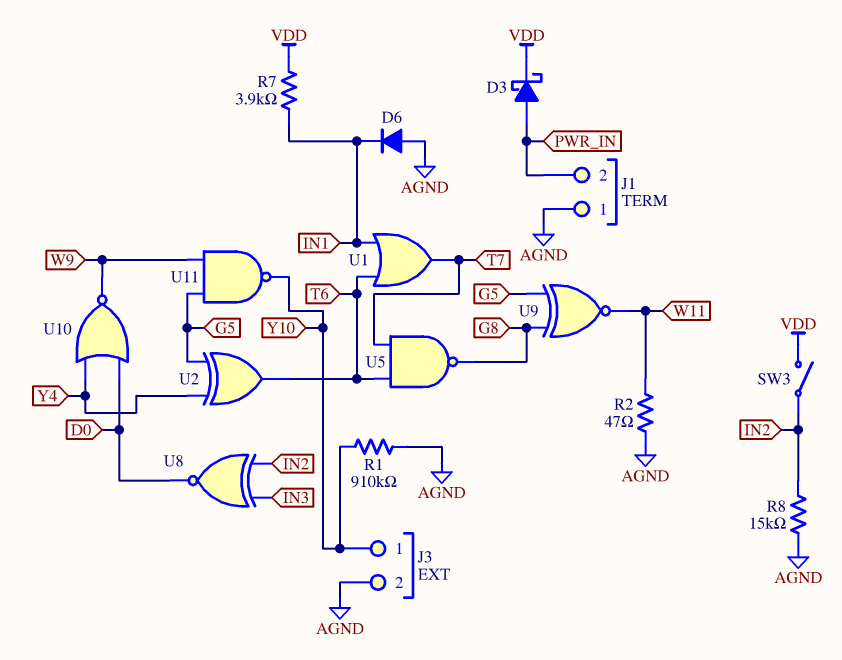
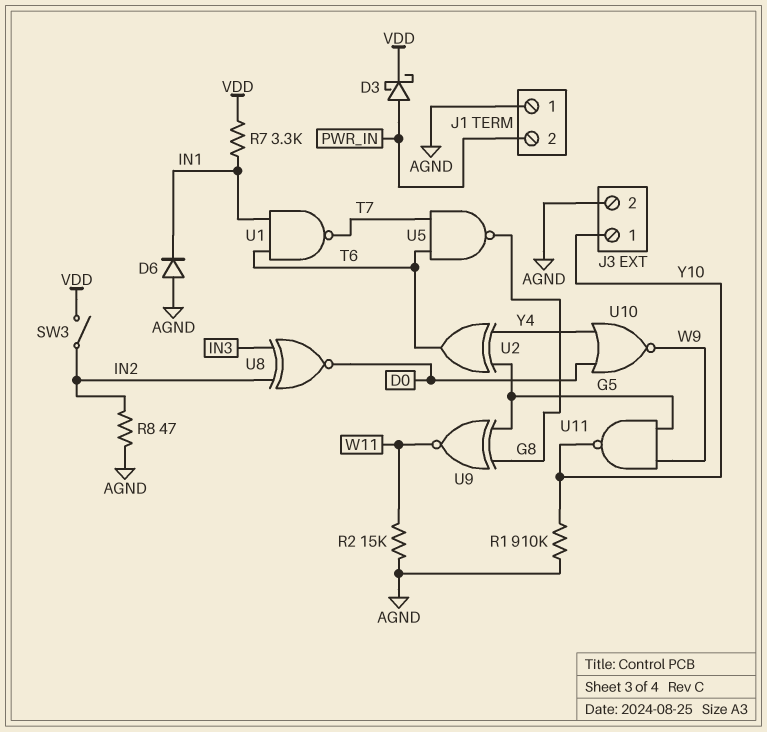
R2: 47 (AGND, W11) -> 15k (AGND, W11)
R7: 3.9k (IN1, VDD) -> 3.3k (IN1, VDD)
R8: 15k (AGND, IN2) -> 47 (AGND, IN2)
U1: OR (in IN1, in T6, out T7) -> NAND (in IN1, in T6, out T7)

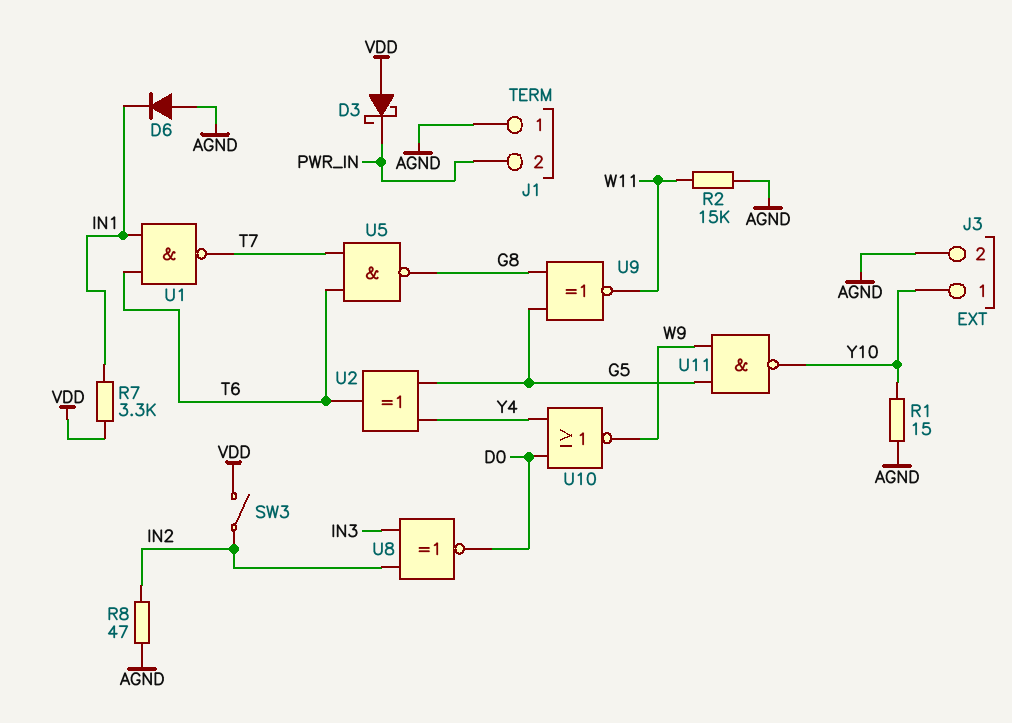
D3: schottky (A PWR_IN, K VDD) -> schottky (A VDD, K PWR_IN)
R1: 910k (AGND, Y10) -> 15 (AGND, Y10)

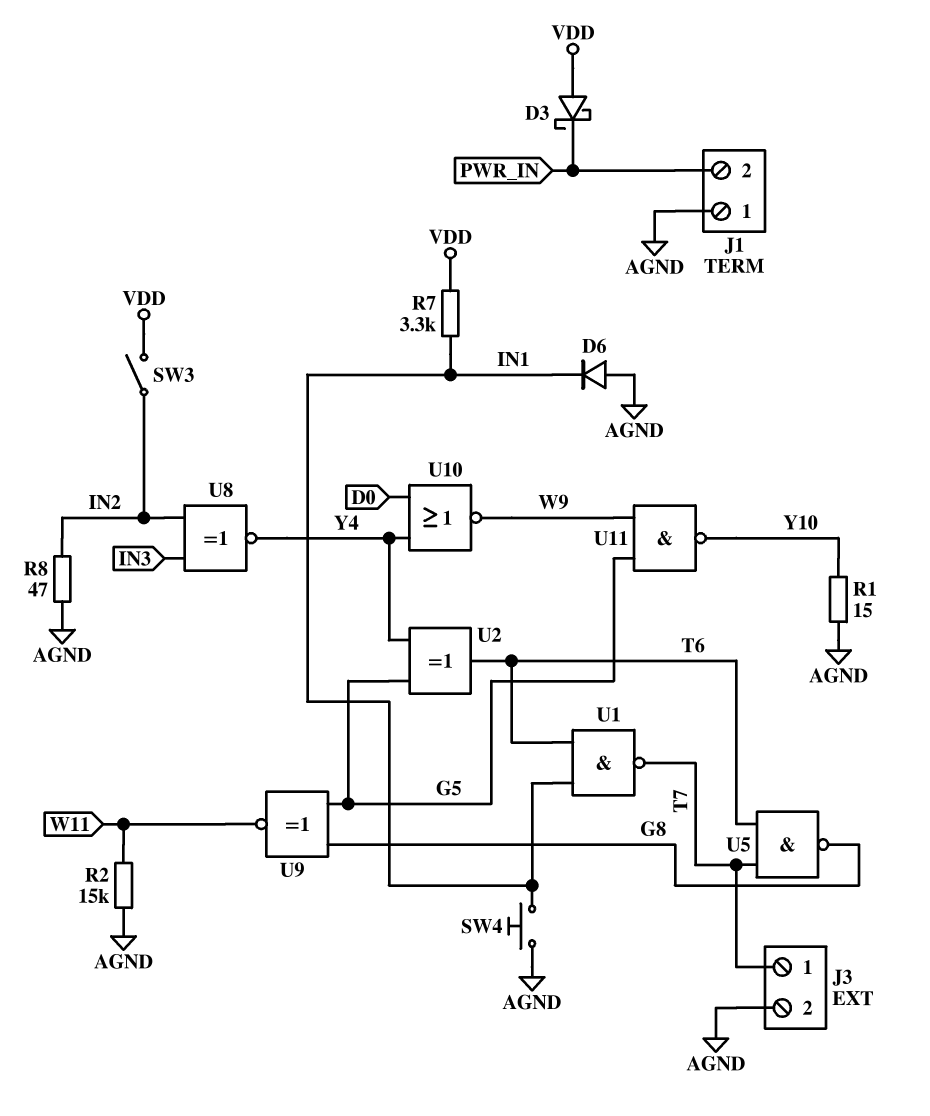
J3 pin 1: Y10 -> T7
SW4: none -> button (AGND, IN1)
U8: XNOR (in IN2, in IN3, out D0) -> XNOR (in IN2, in IN3, out Y4)

